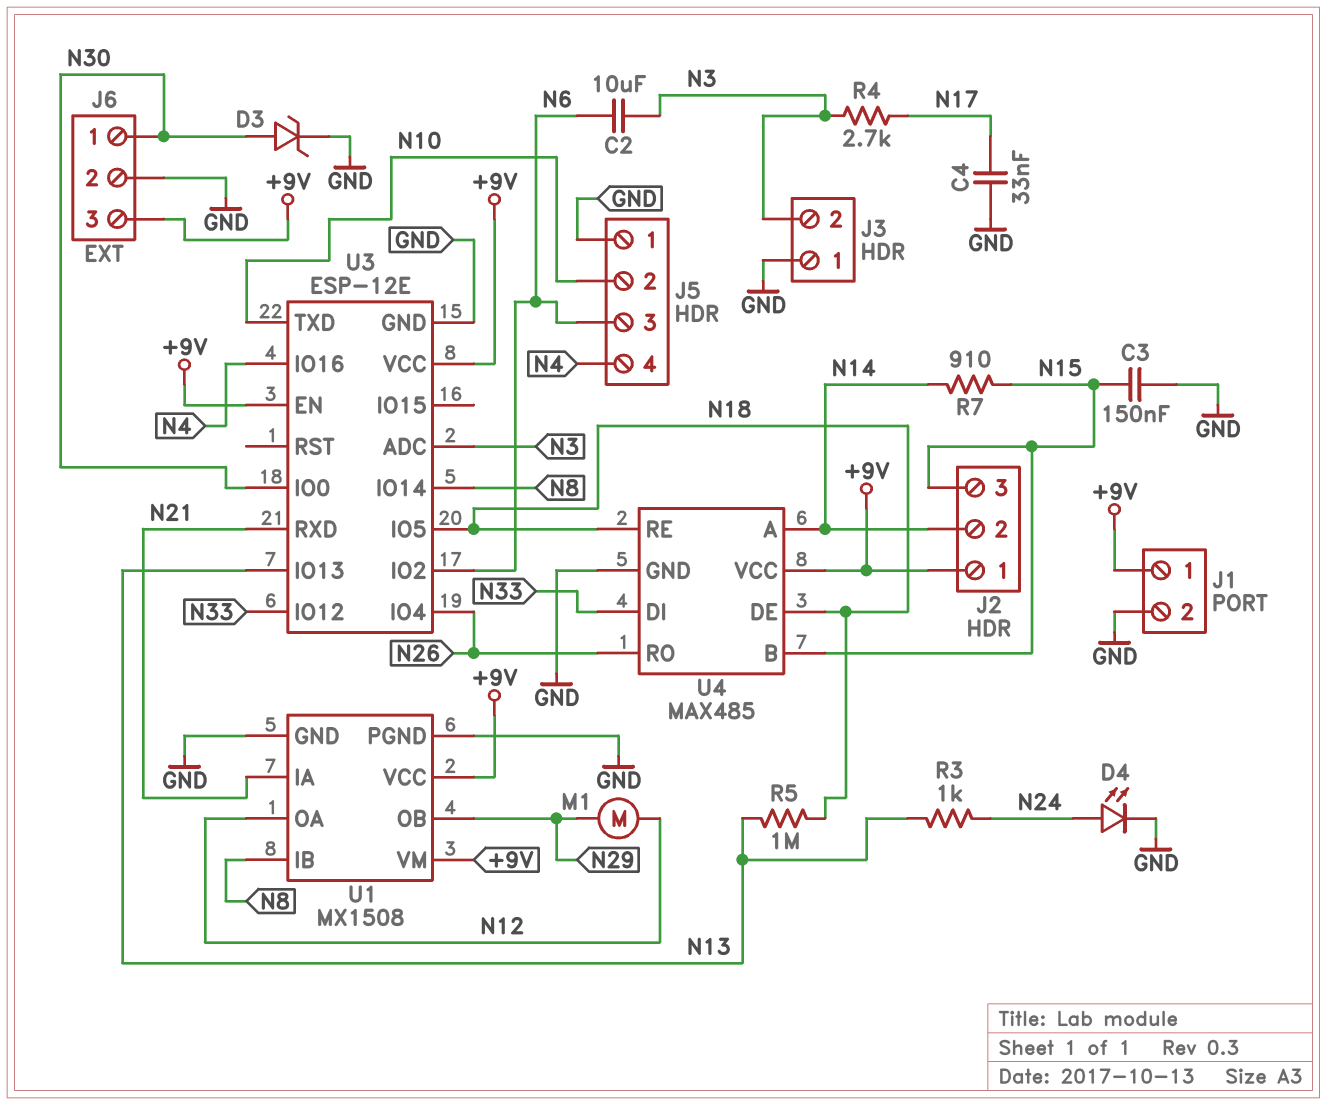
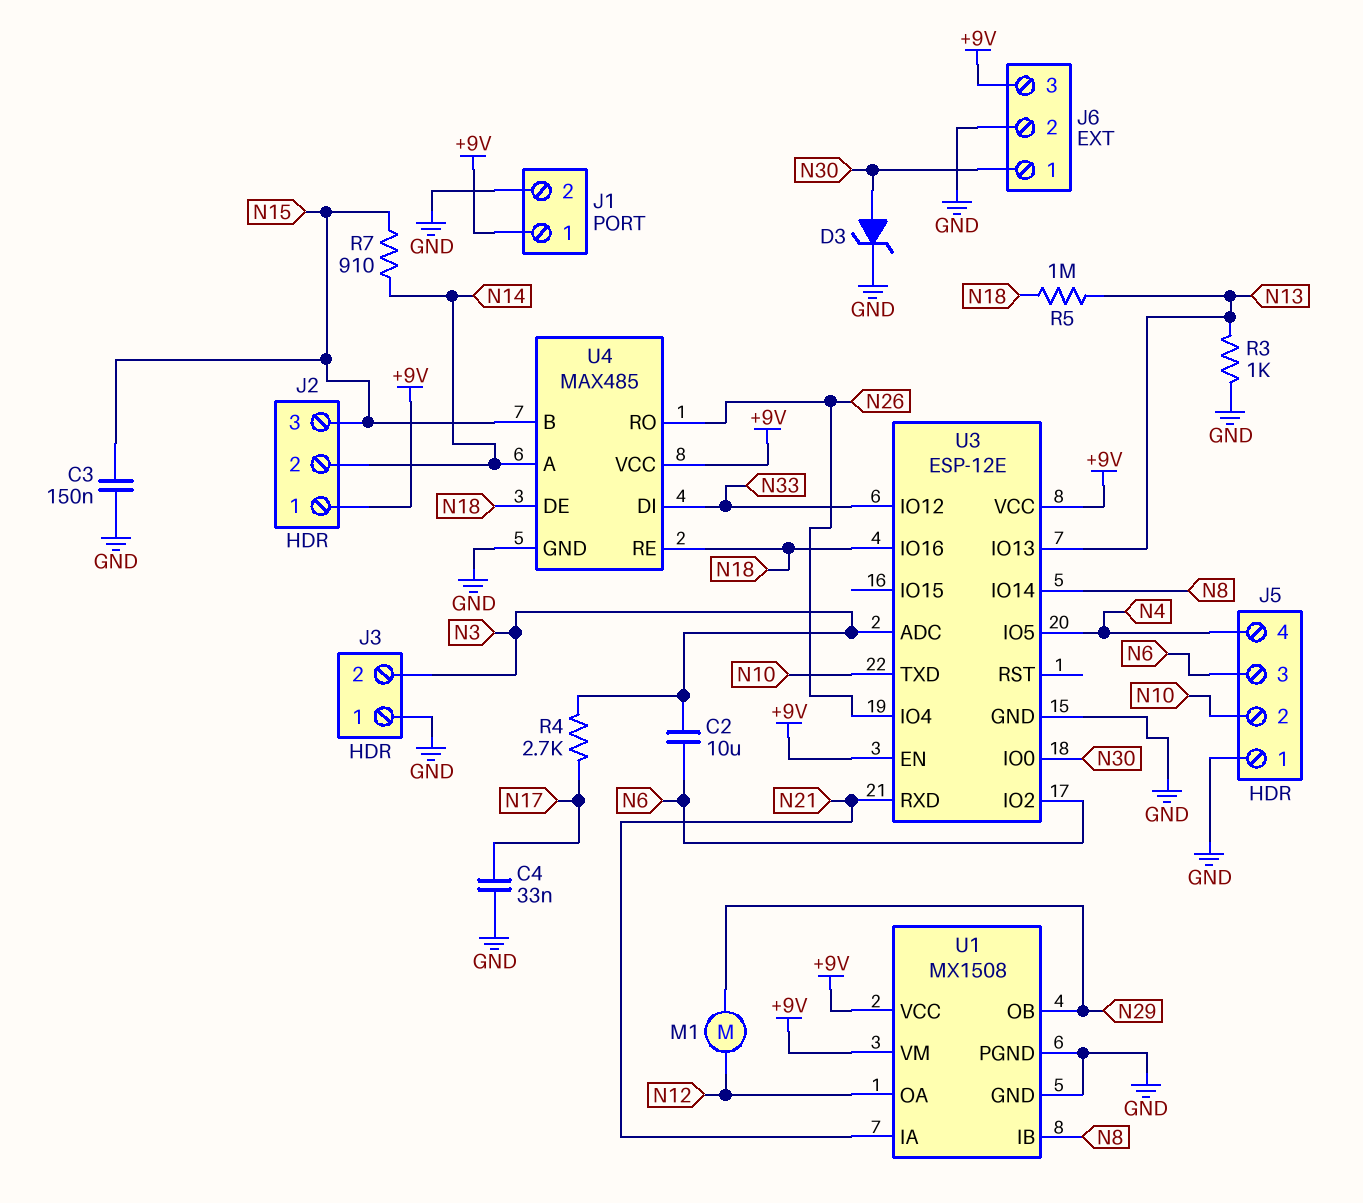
D4: LED (A N24, K GND) -> none
R3: 1k (N13, N24) -> 1k (GND, N13)
U3 pin IO5: N18 -> N4
U3 pin IO16: N4 -> N18

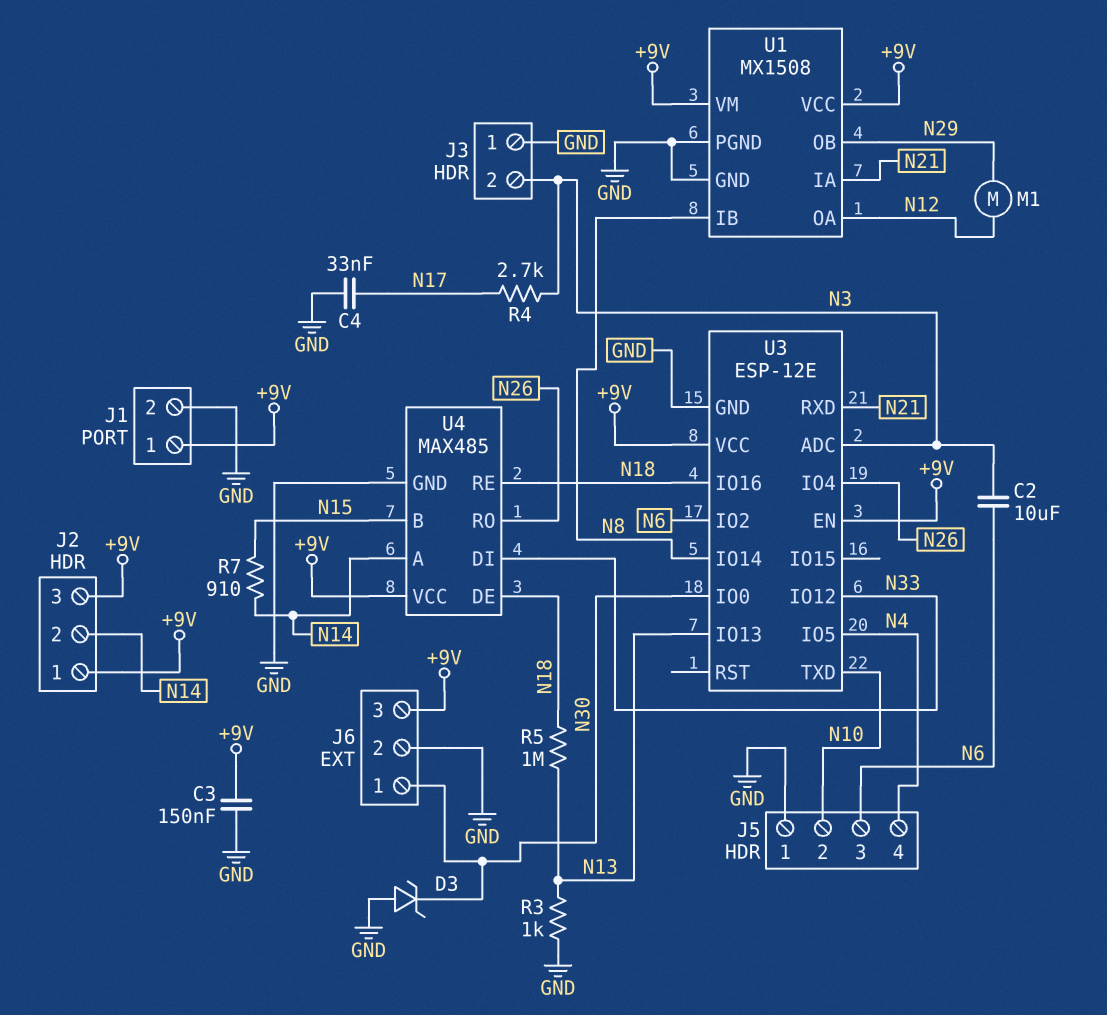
C3: 150nF (GND, N15) -> 150nF (+9V, GND)
D3: zener (A N30, K GND) -> zener (A GND, K N30)
J2 pin 3: N15 -> +9V

